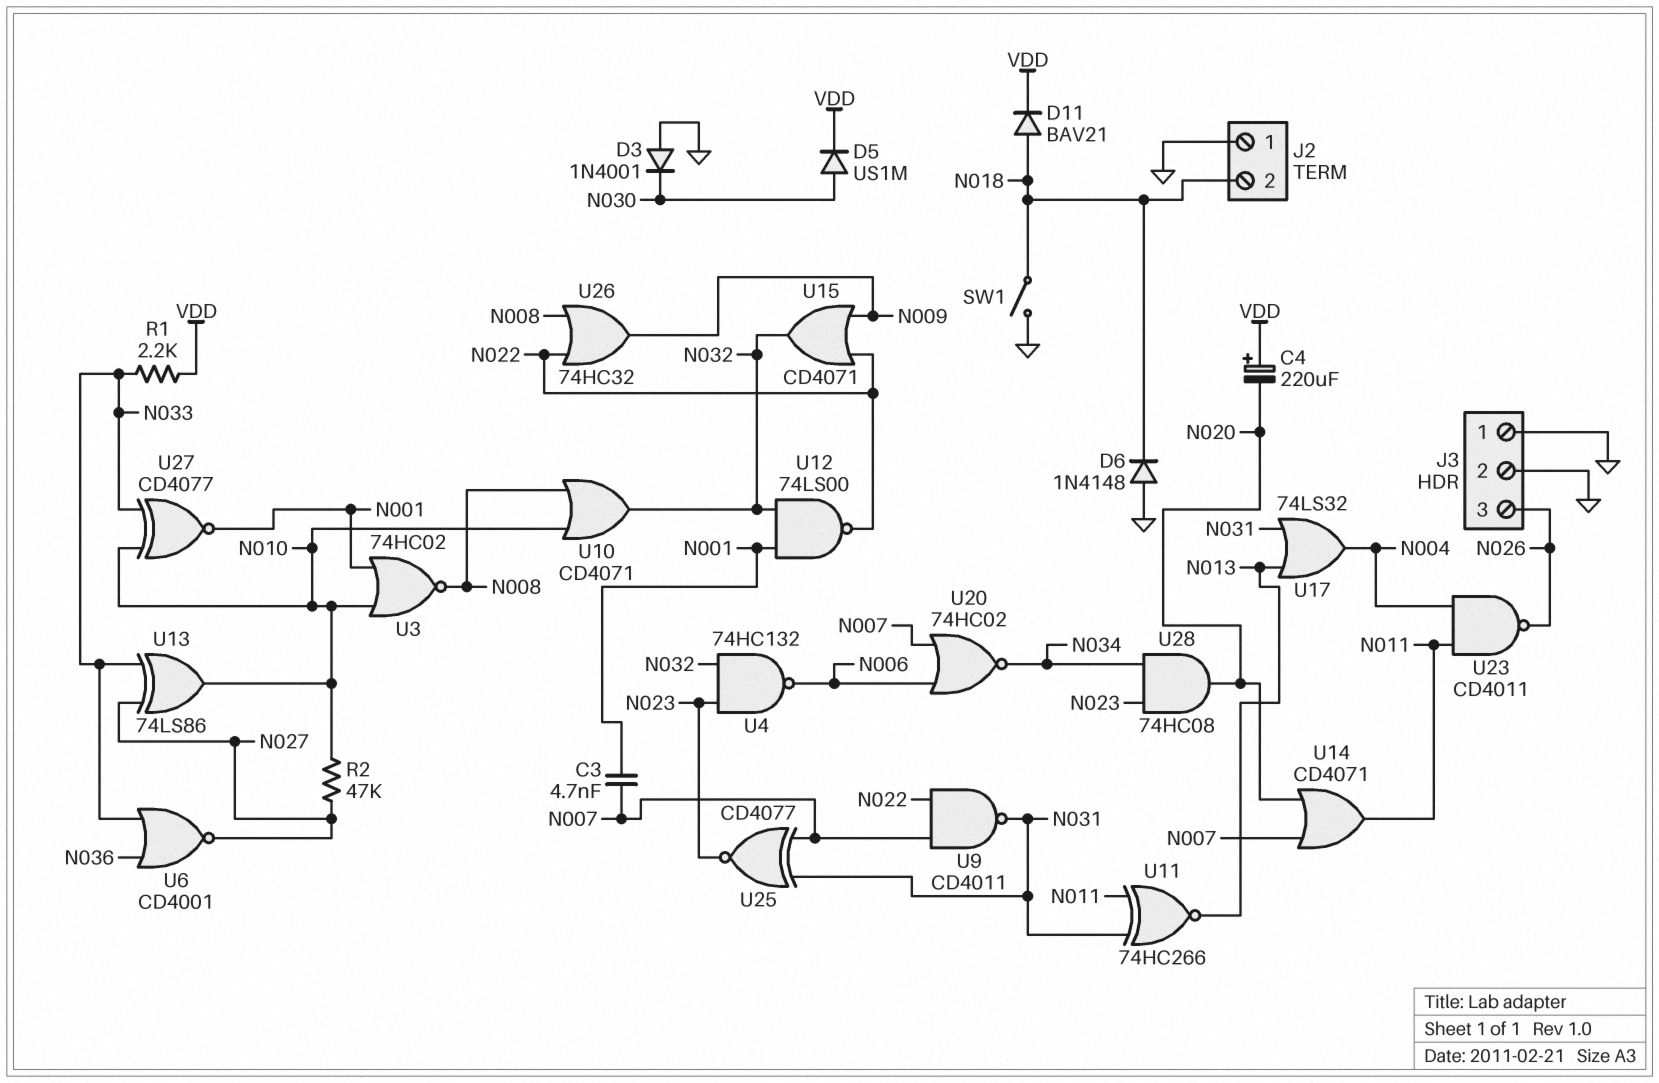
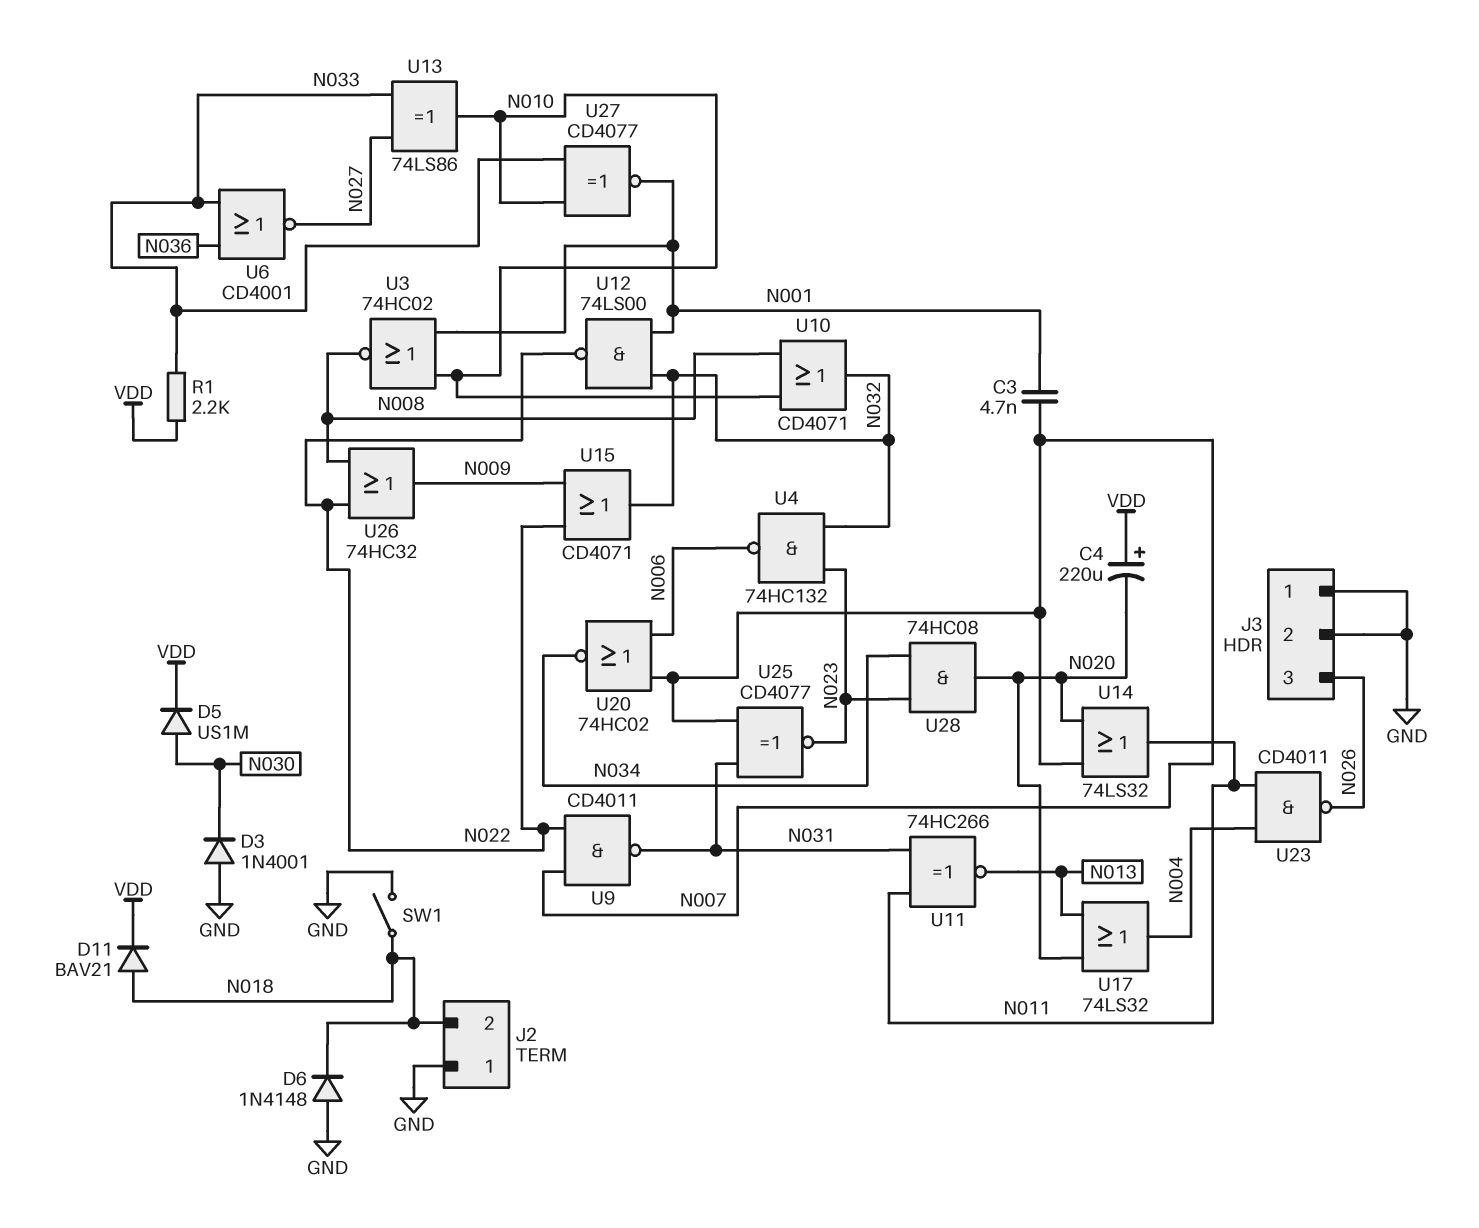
R2: 47k (N010, N027) -> none
U14: OR CD4071 (in N007, in N020, out N011) -> OR 74LS32 (in N007, in N020, out N011)
U17: OR 74LS32 (in N013, in N031, out N004) -> OR 74LS32 (in N013, in N020, out N004)

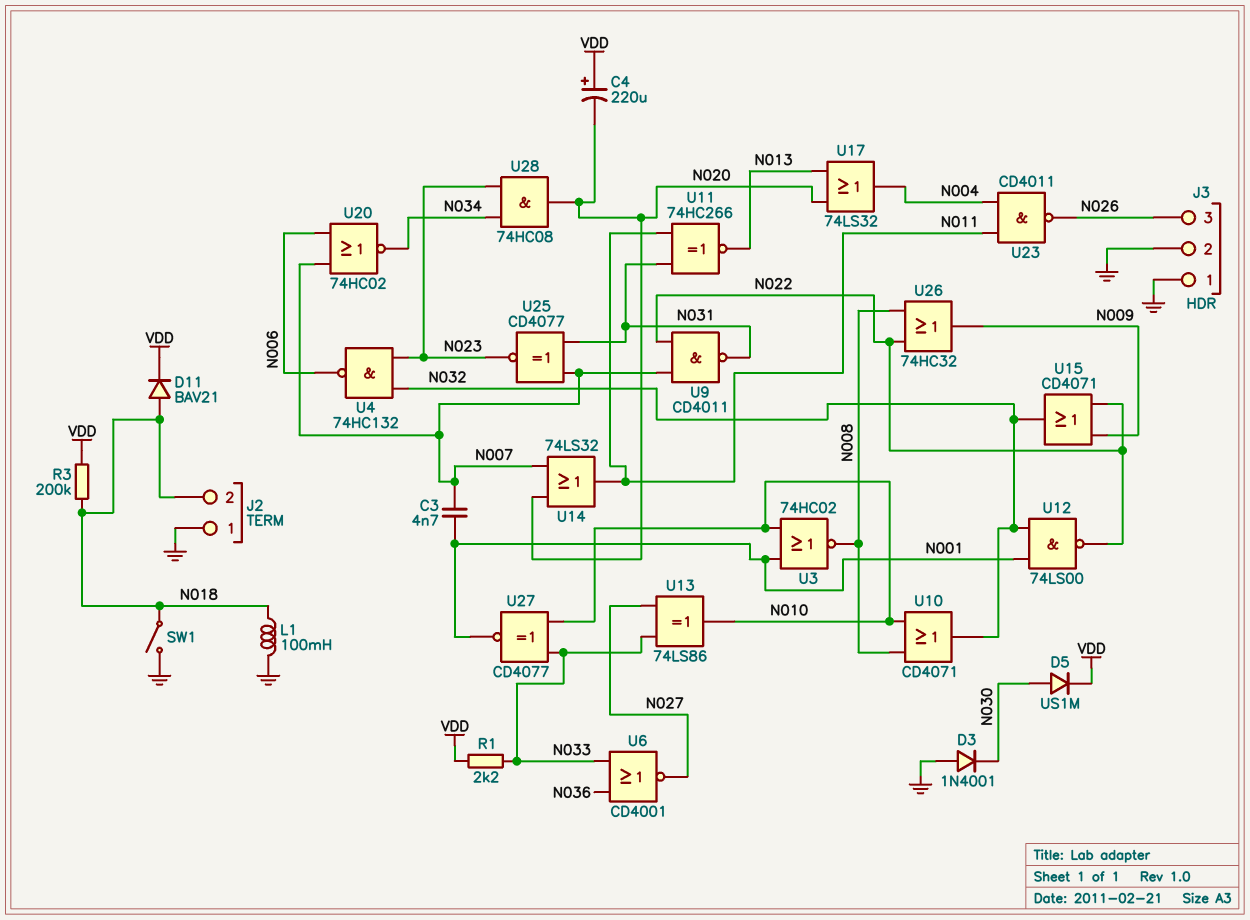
D6: diode 1N4148 (A GND, K N018) -> none
L1: none -> 100mH (GND, N018)
R3: none -> 200k (N018, VDD)

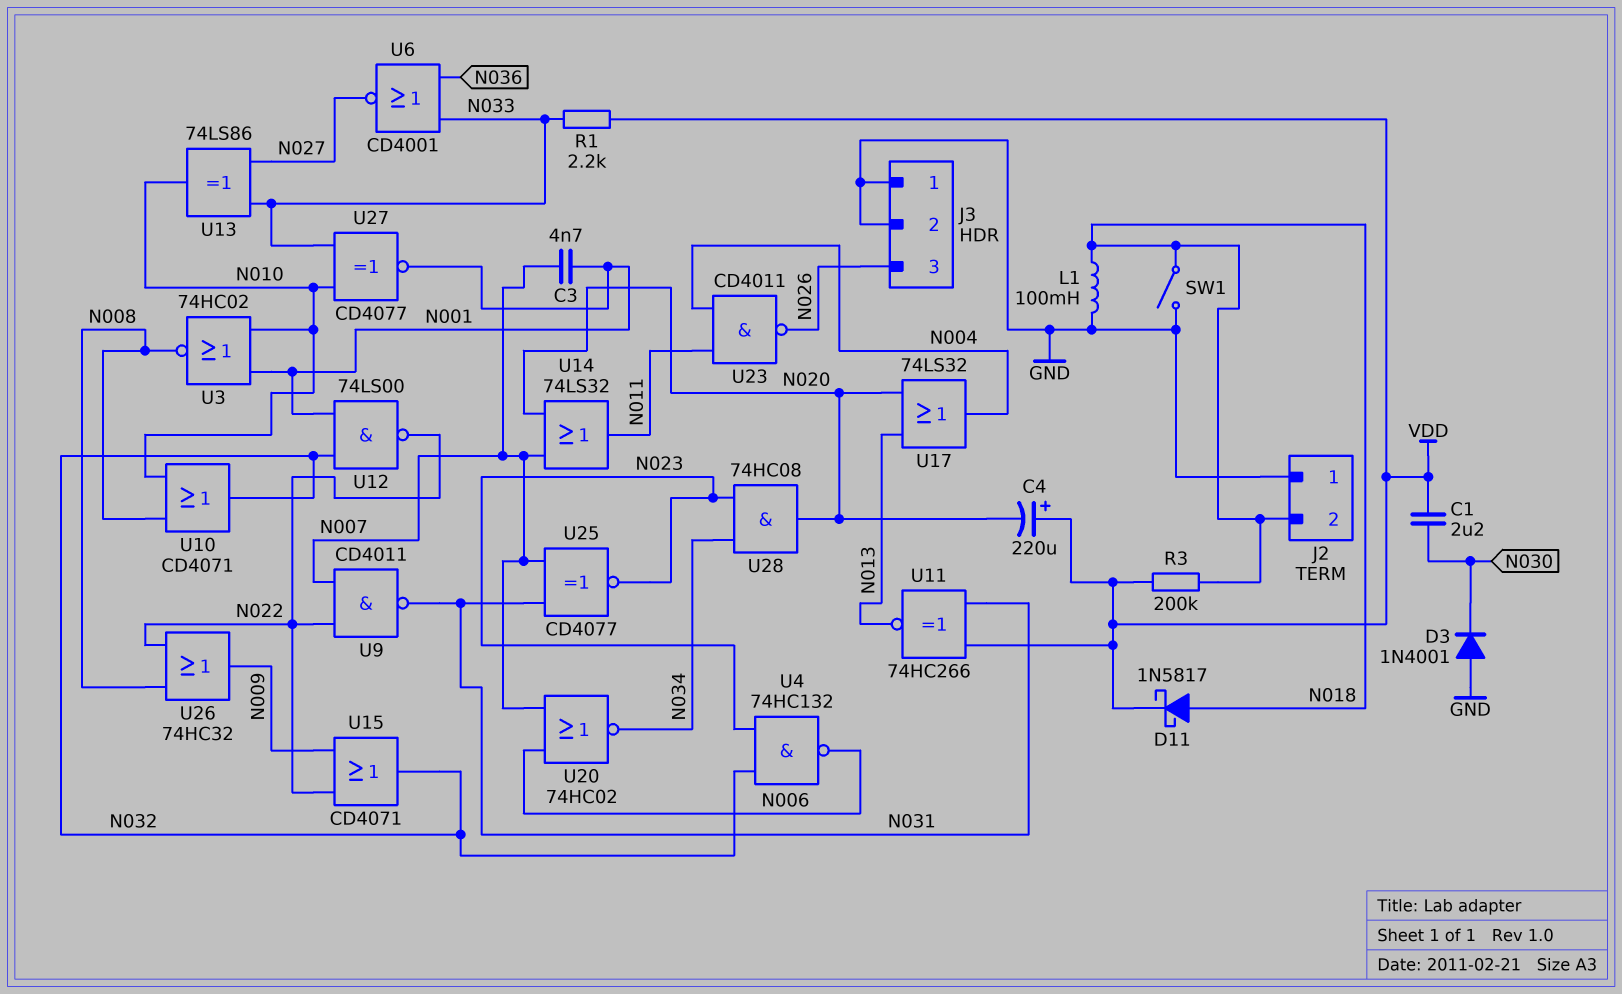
C1: none -> 2.2uF (N030, VDD)
D5: diode US1M (A N030, K VDD) -> none
D11: diode BAV21 (A N018, K VDD) -> schottky 1N5817 (A N018, K VDD)
U11: XNOR 74HC266 (in N011, in N031, out N013) -> XNOR 74HC266 (in N031, in VDD, out N013)

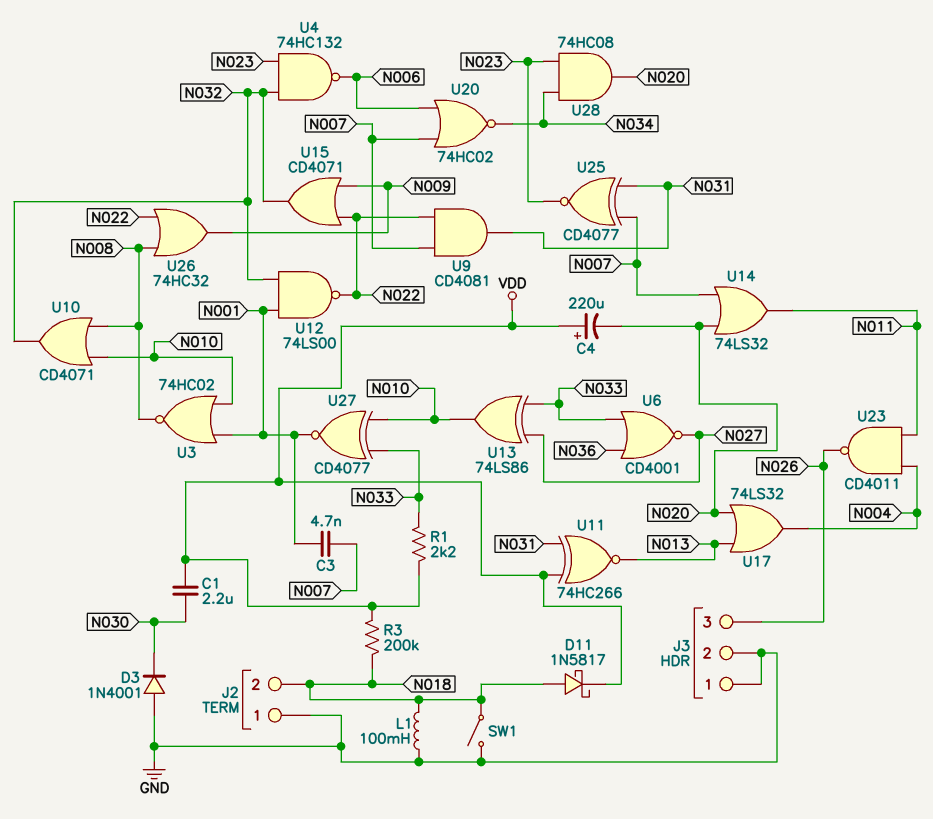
U9: NAND CD4011 (in N007, in N022, out N031) -> AND CD4081 (in N007, in N022, out N031)

